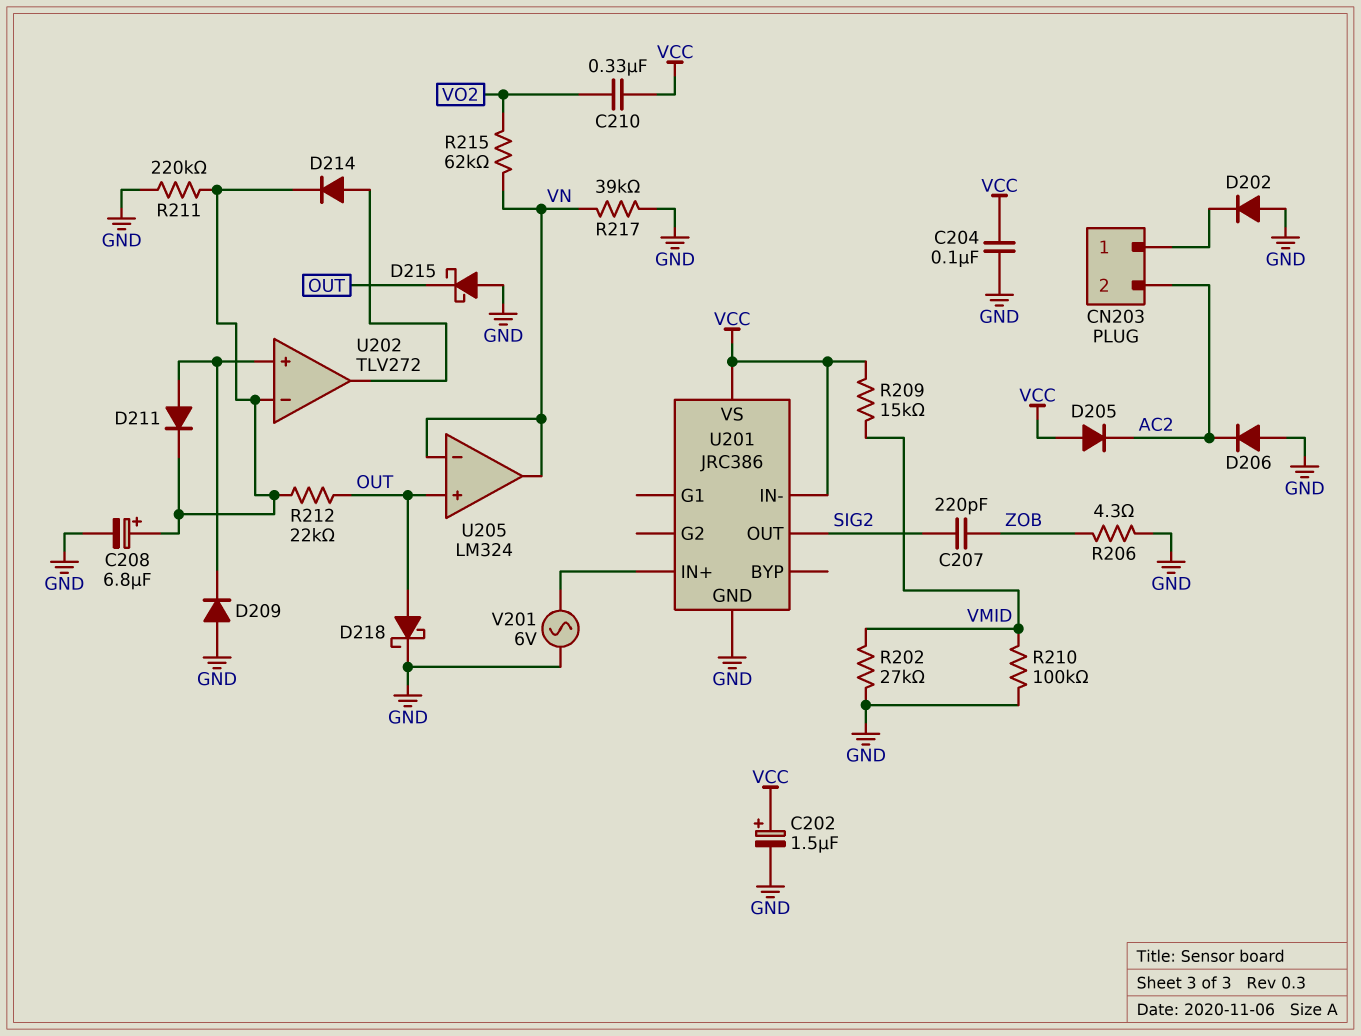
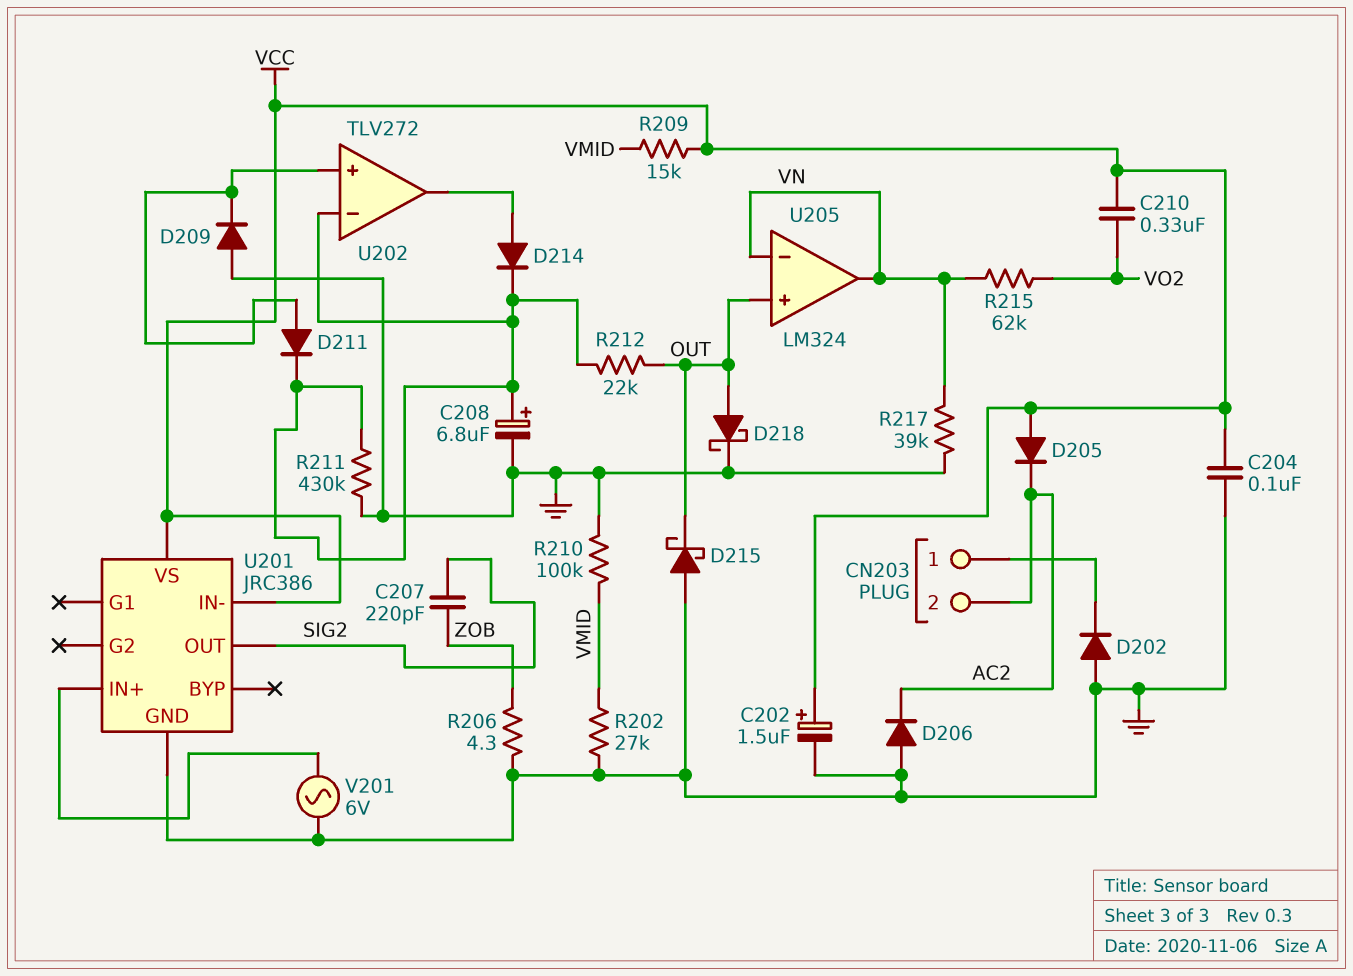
R211: 220k (GND, U202/in-) -> 430k (GND, U202/in-)

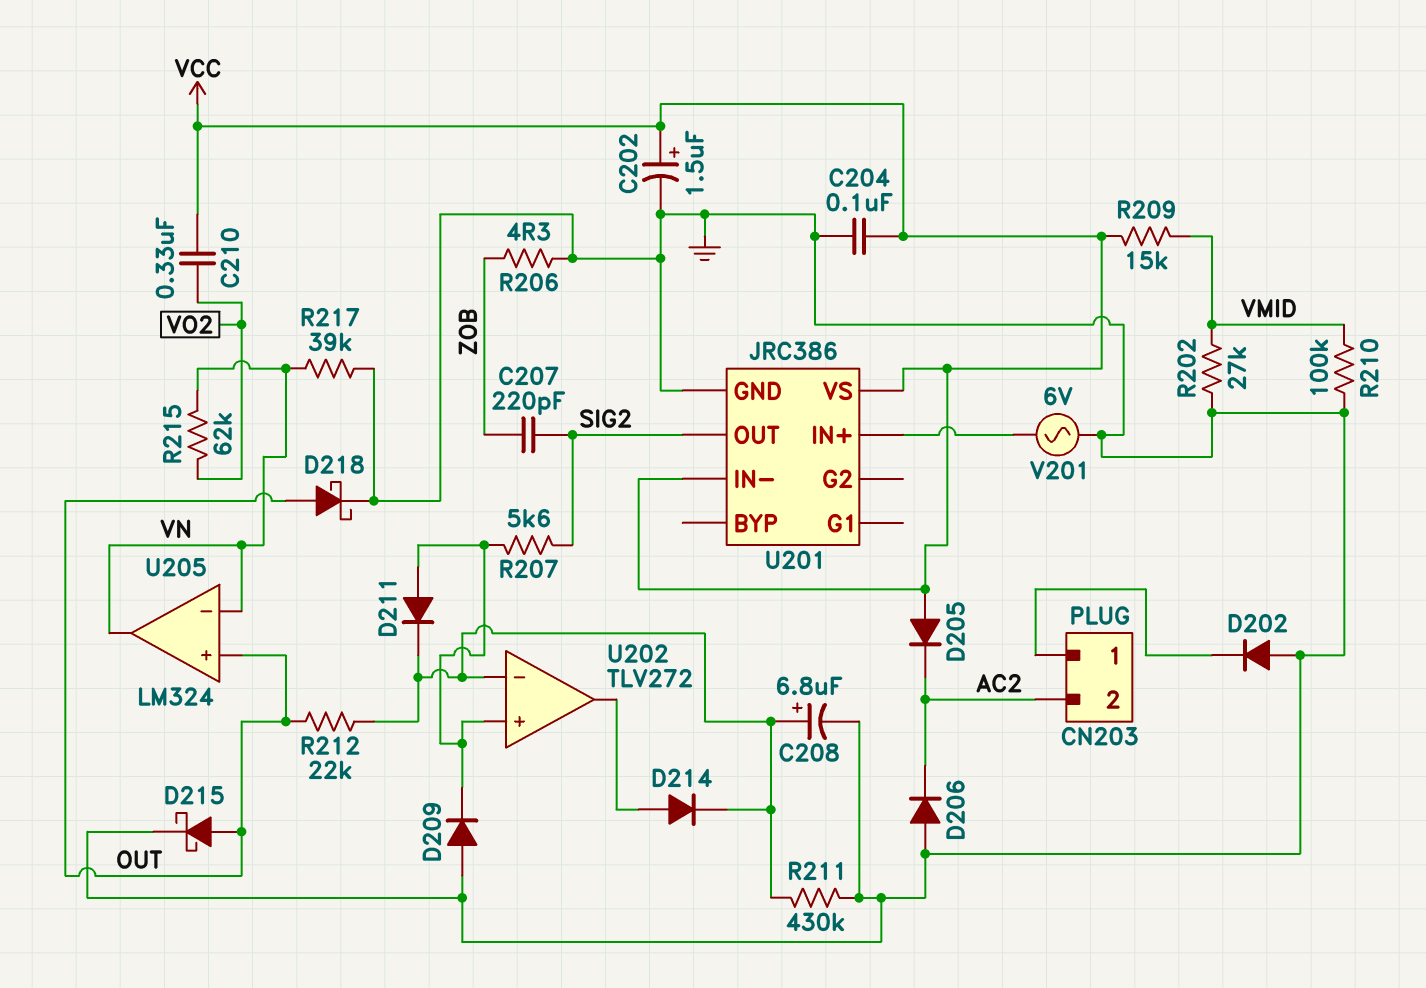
D215: schottky (A GND, K OUT) -> schottky (A OUT, K GND)
R207: none -> 5.6k (SIG2, U202/in+)

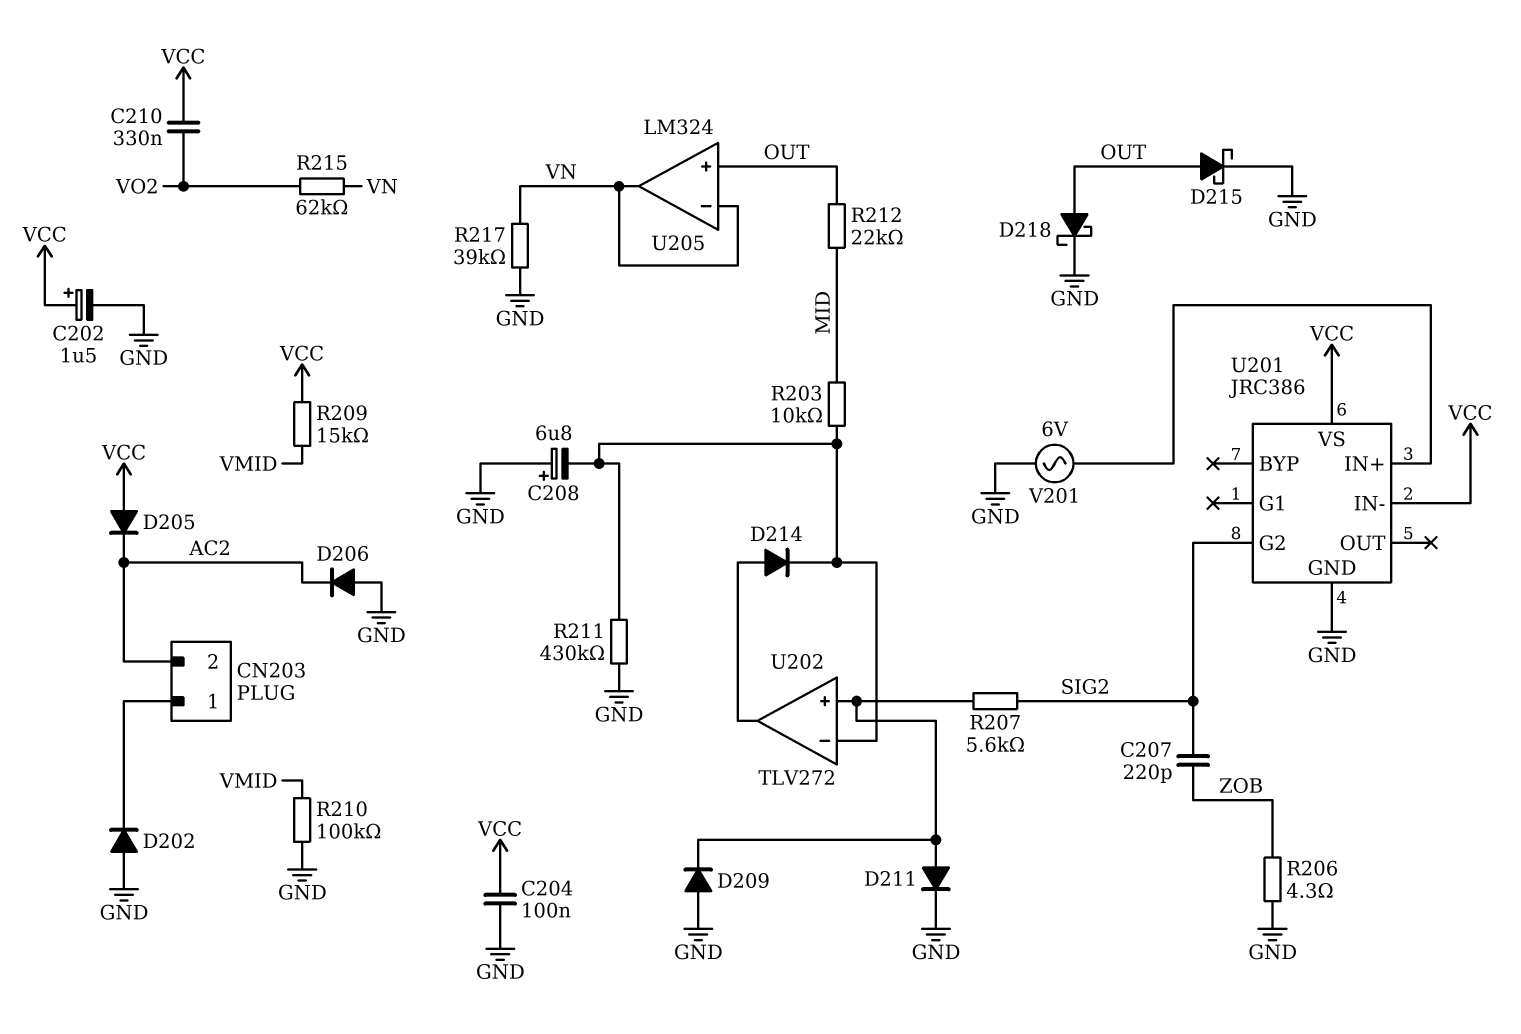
C208: 6.8uF (plus U202/in-, minus GND) -> 6.8uF (plus GND, minus U202/in-)
D211: diode (A U202/in+, K U202/in-) -> diode (A U202/in+, K GND)
R202: 27k (GND, VMID) -> none
R203: none -> 10k (MID, U202/in-)
R212: 22k (OUT, U202/in-) -> 22k (MID, OUT)
U201 pin G2: none -> SIG2
U201 pin OUT: SIG2 -> none

